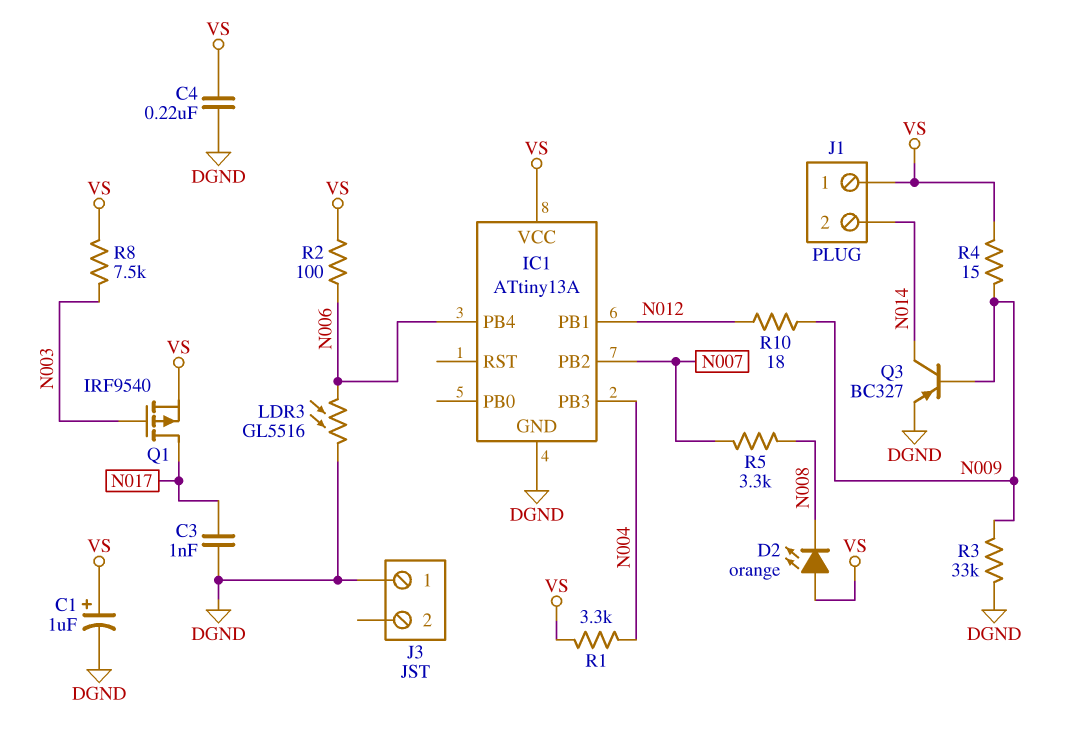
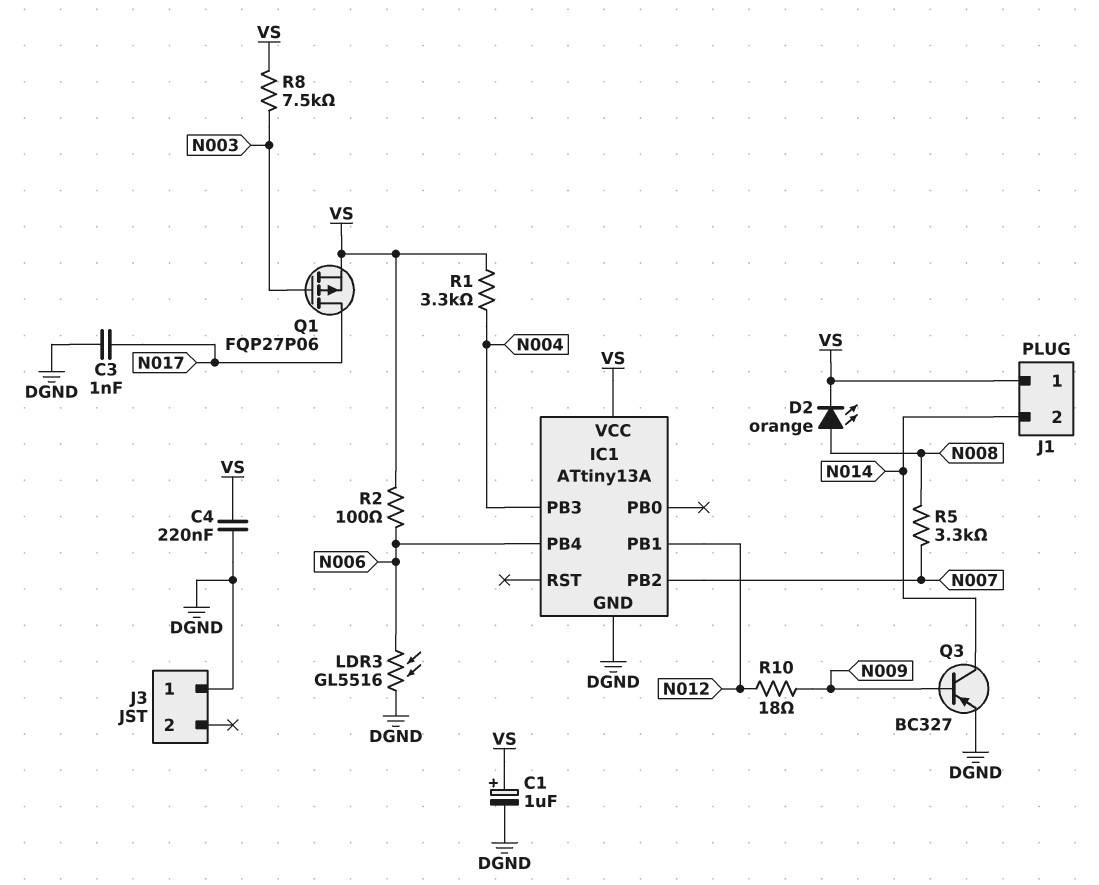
D2: LED orange (A VS, K N008) -> LED orange (A N008, K VS)
Q1: PMOS IRF9540 (G N003, D N017, S VS) -> PMOS FQP27P06 (G N003, D N017, S VS)
R3: 33k (DGND, N009) -> none
R4: 15 (N009, VS) -> none

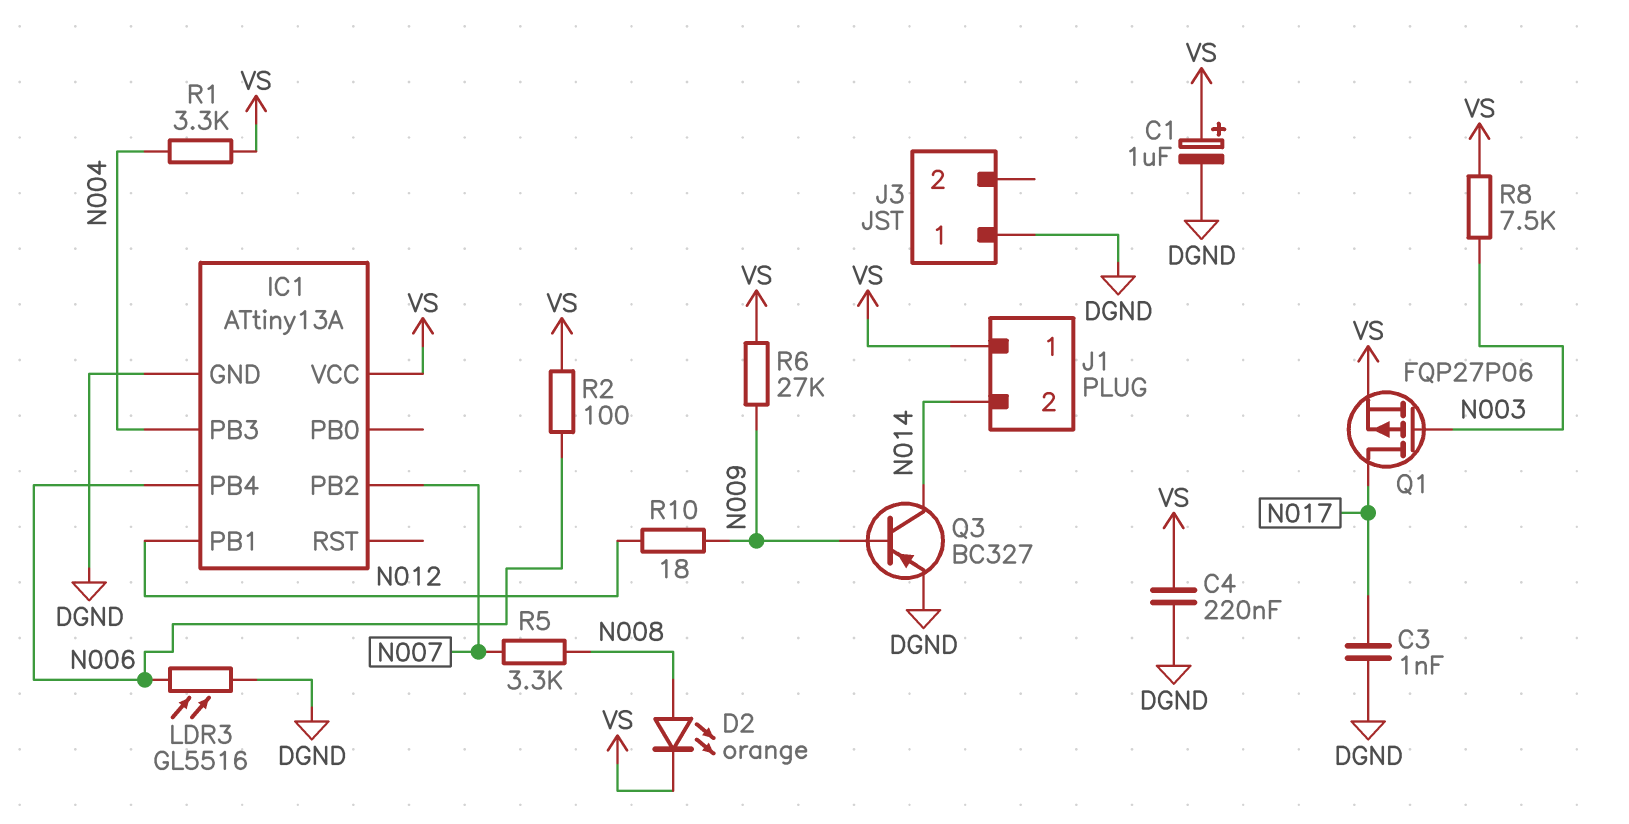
R6: none -> 27k (N009, VS)

